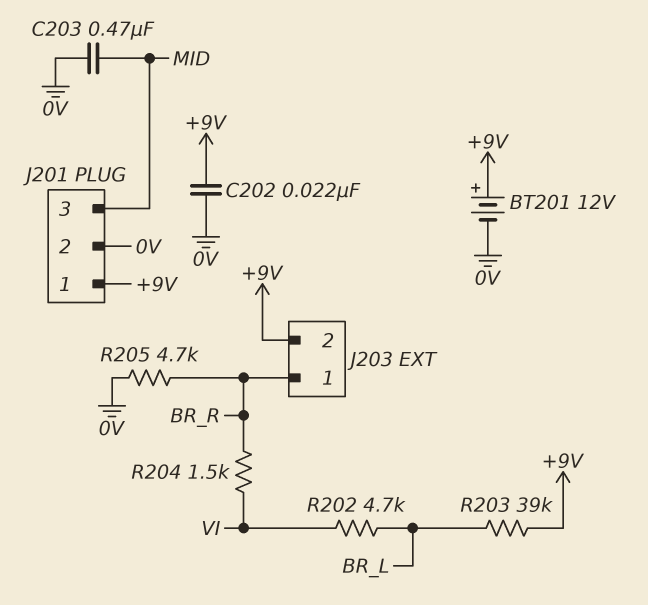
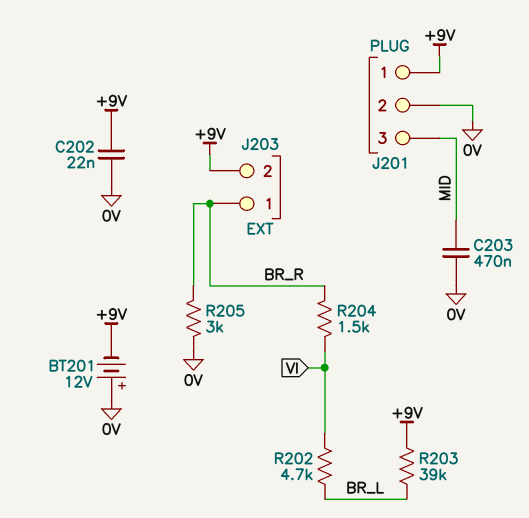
BT201: 12V (plus +9V, minus 0V) -> 12V (plus 0V, minus +9V)
R205: 4.7k (0V, BR_R) -> 3k (0V, BR_R)

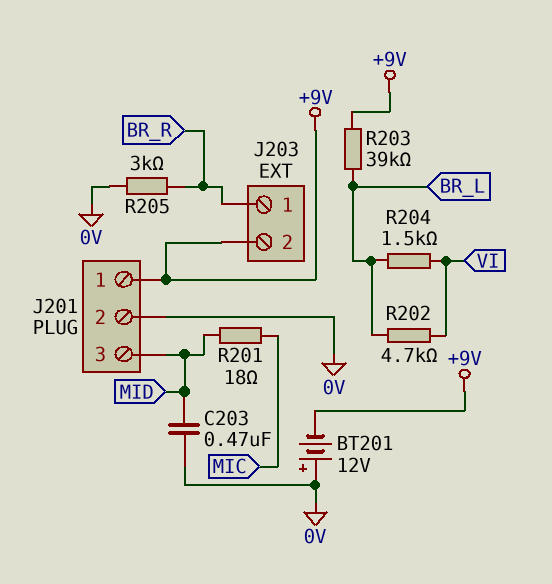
C202: 22nF (+9V, 0V) -> none
R201: none -> 18 (MIC, MID)
R204: 1.5k (BR_R, VI) -> 1.5k (BR_L, VI)

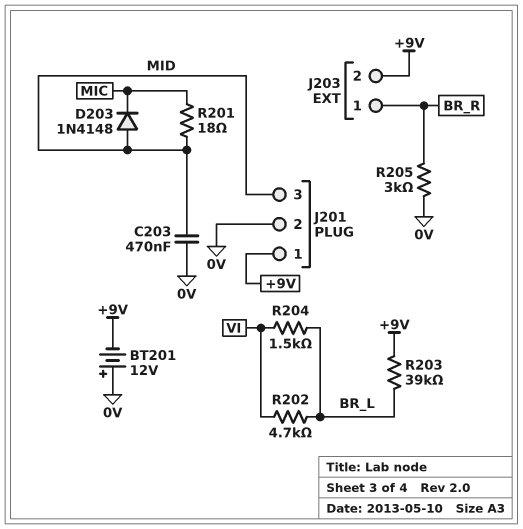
D203: none -> diode 1N4148 (A MID, K MIC)

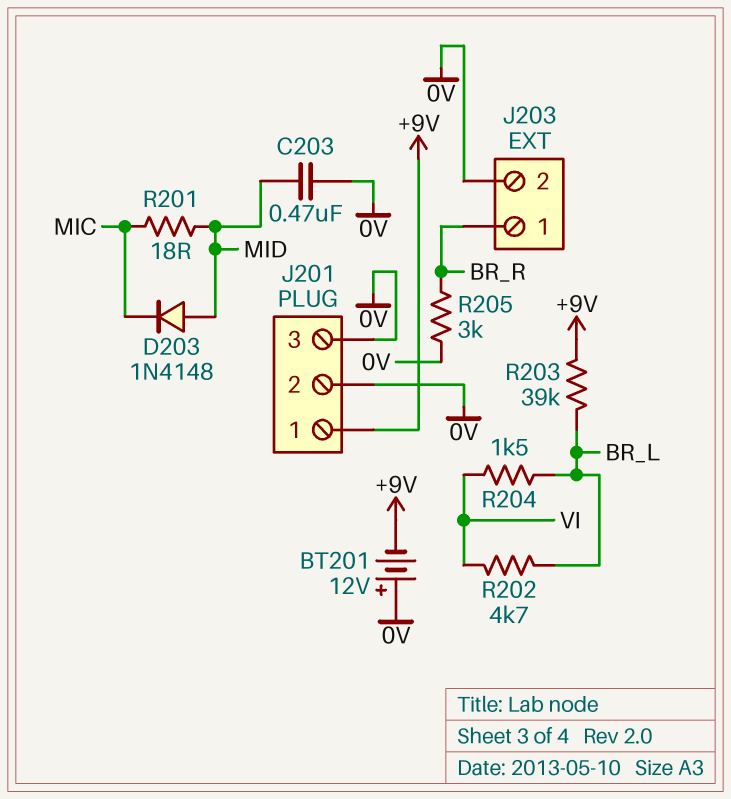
J201 pin 3: MID -> 0V
J203 pin 2: +9V -> 0V

